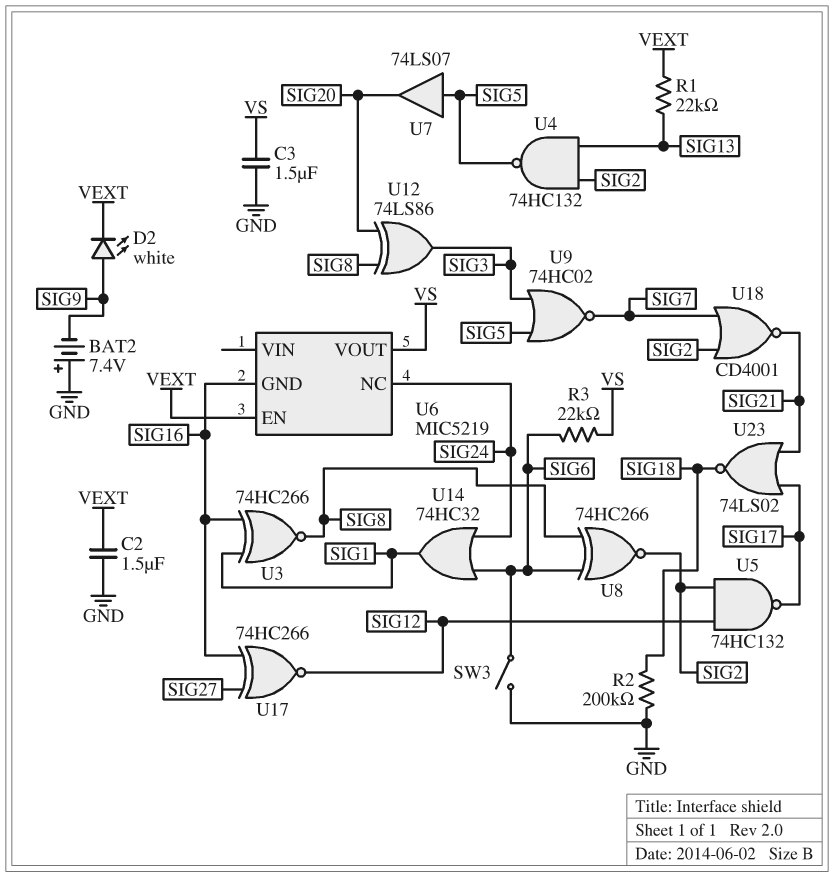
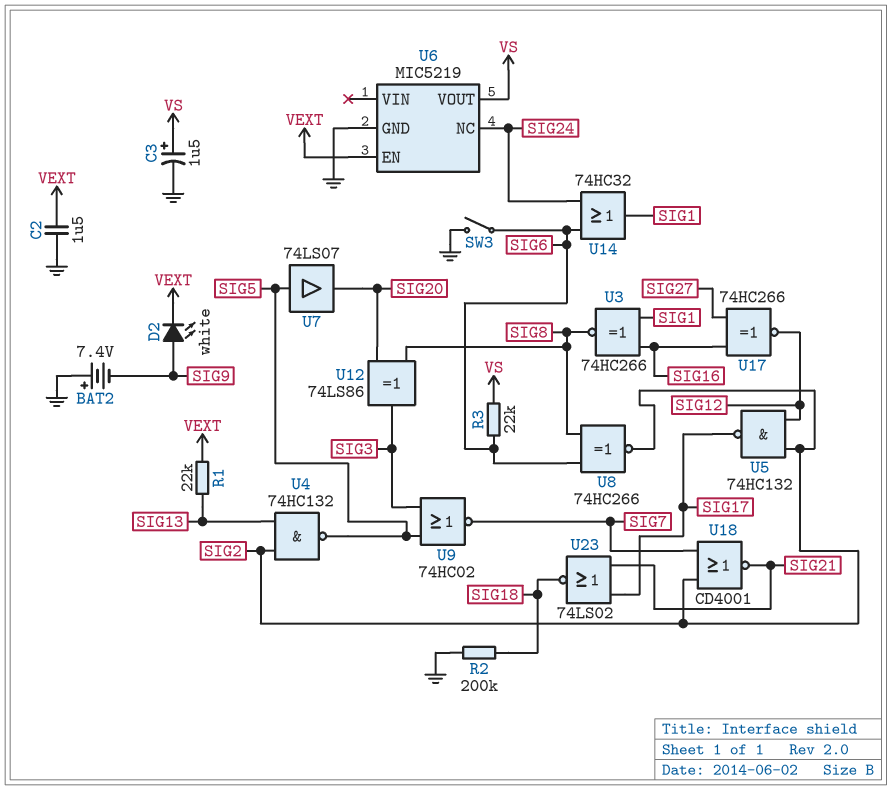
C3: 1.5uF (GND, VS) -> 1.5uF (plus VS, minus GND)
U6 pin GND: SIG16 -> GND

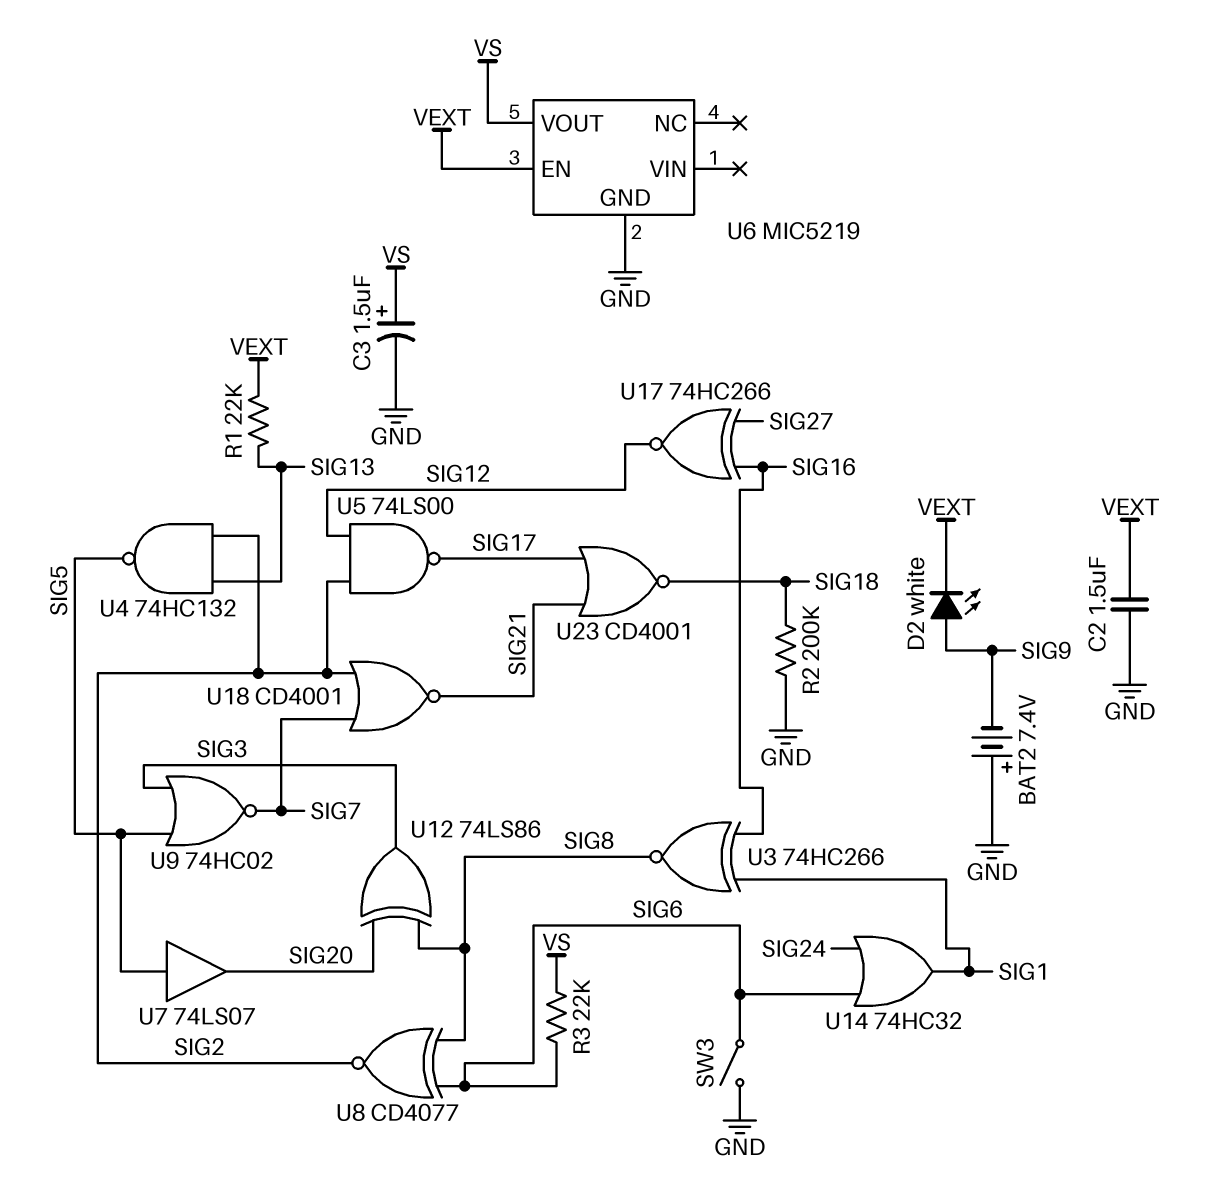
U5: NAND 74HC132 (in SIG2, in SIG12, out SIG17) -> NAND 74LS00 (in SIG2, in SIG12, out SIG17)
U6 pin NC: SIG24 -> none
U8: XNOR 74HC266 (in SIG6, in SIG8, out SIG2) -> XNOR CD4077 (in SIG6, in SIG8, out SIG2)
U23: NOR 74LS02 (in SIG17, in SIG21, out SIG18) -> NOR CD4001 (in SIG17, in SIG21, out SIG18)

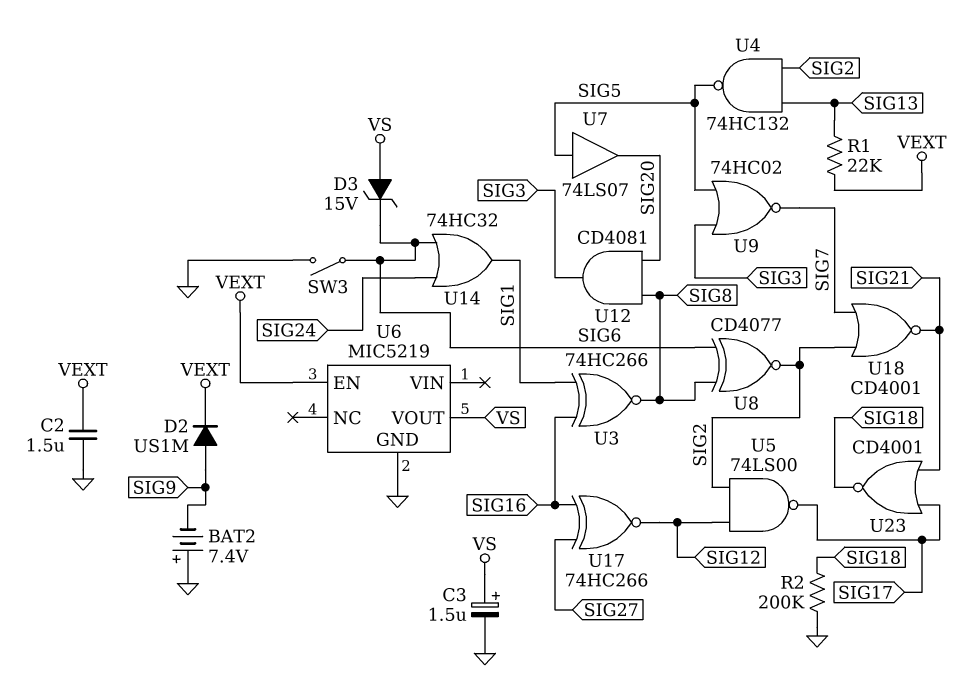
D2: LED white (A SIG9, K VEXT) -> diode US1M (A SIG9, K VEXT)
D3: none -> zener 15V (A VS, K SIG6)
R3: 22k (SIG6, VS) -> none
U12: XOR 74LS86 (in SIG8, in SIG20, out SIG3) -> AND CD4081 (in SIG8, in SIG20, out SIG3)

